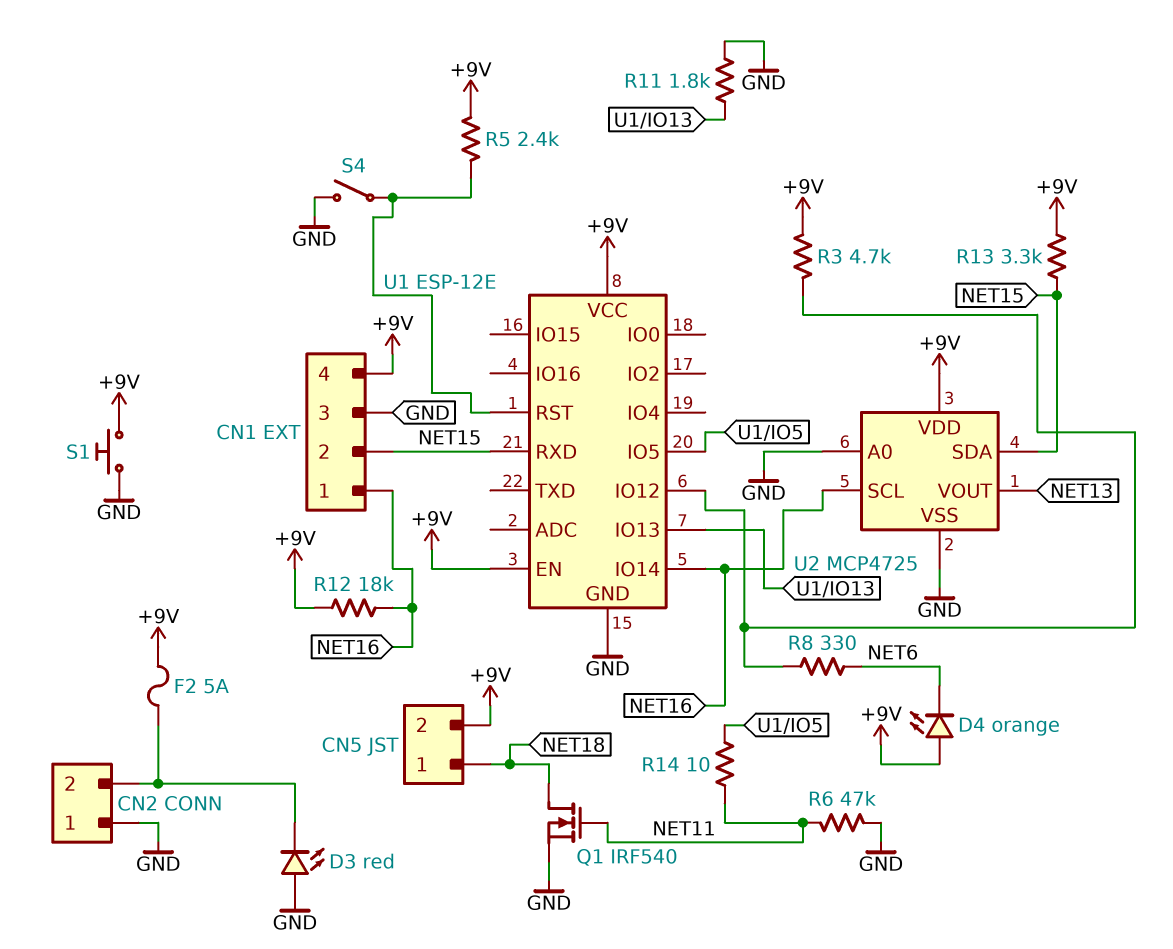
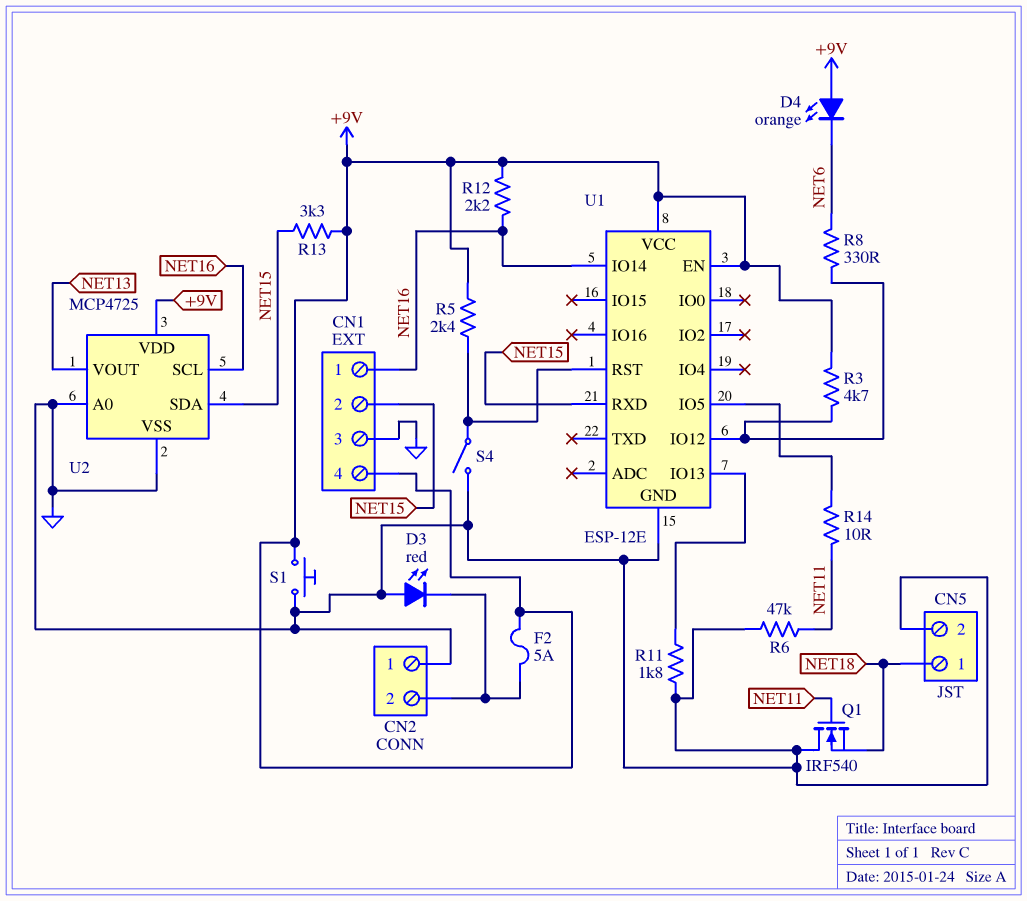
CN5 pin 2: +9V -> GND
Q1: NMOS IRF540 (G NET11, D NET18, S GND) -> NMOS IRF540 (G NET11, D GND, S NET18)
R12: 18k (+9V, NET16) -> 2.2k (+9V, NET16)

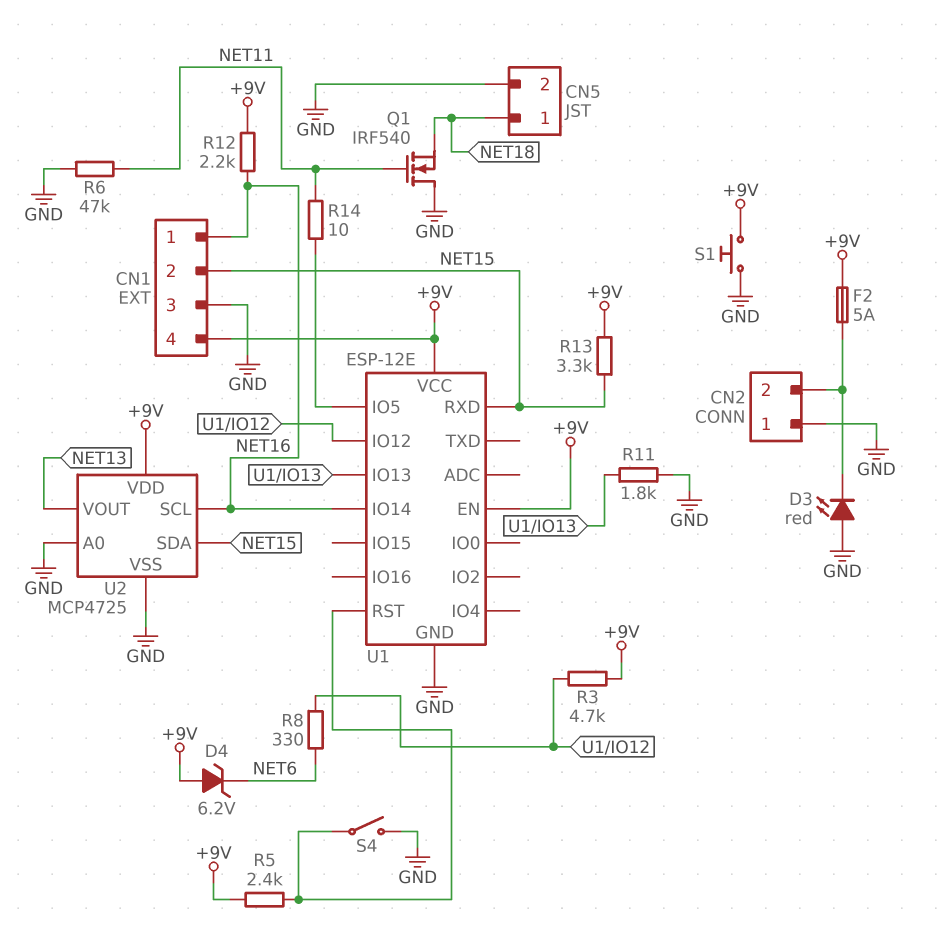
D4: LED orange (A +9V, K NET6) -> zener 6.2V (A +9V, K NET6)

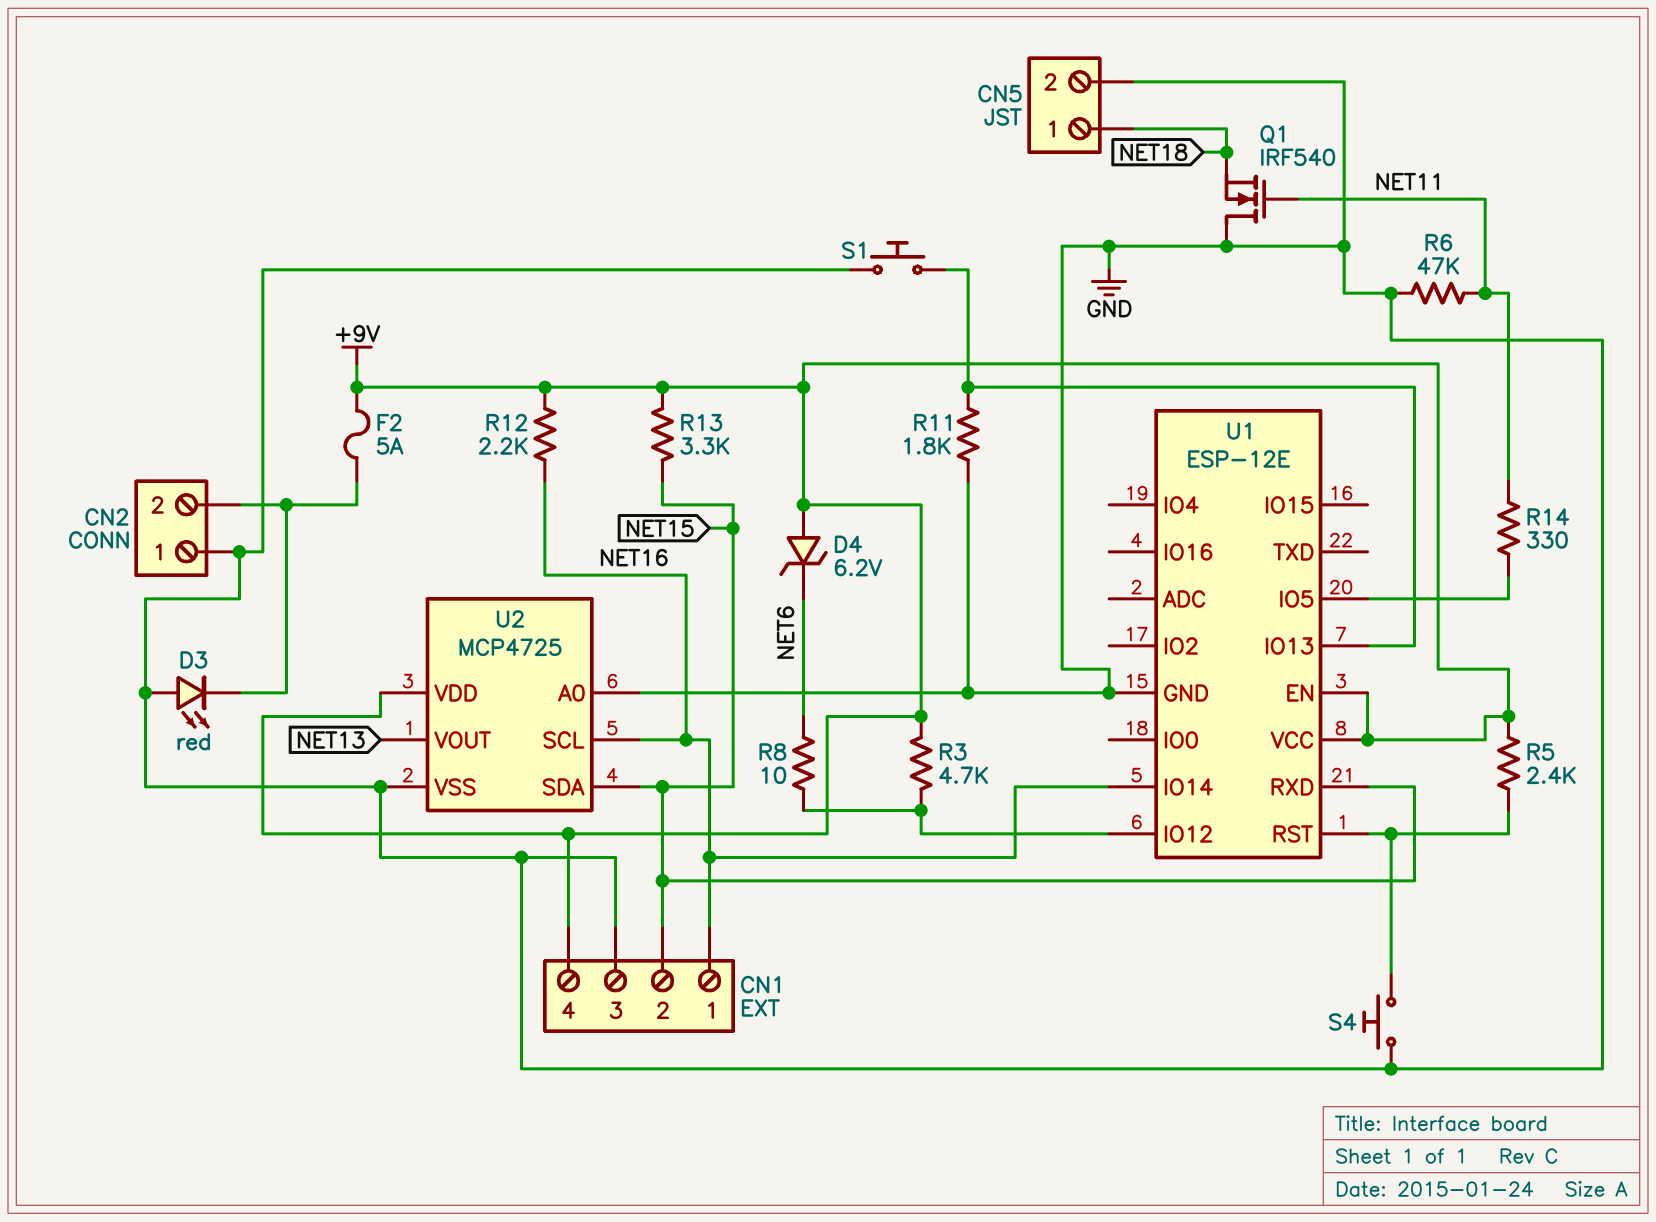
R8: 330 (NET6, U1/IO12) -> 10 (NET6, U1/IO12)
R14: 10 (NET11, U1/IO5) -> 330 (NET11, U1/IO5)
S1: button (+9V, GND) -> button (GND, U1/IO13)
S4: switch (GND, U1/RST) -> button (GND, U1/RST)

